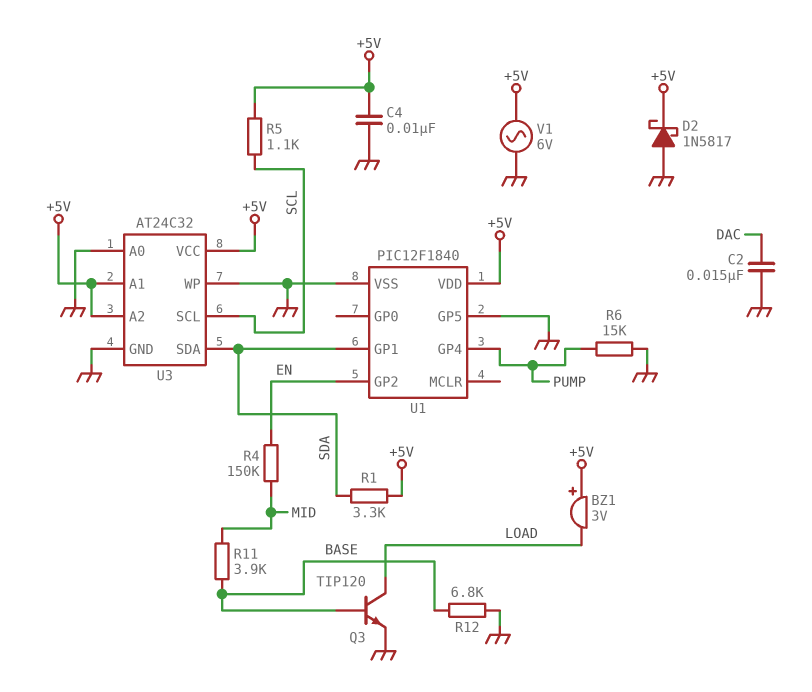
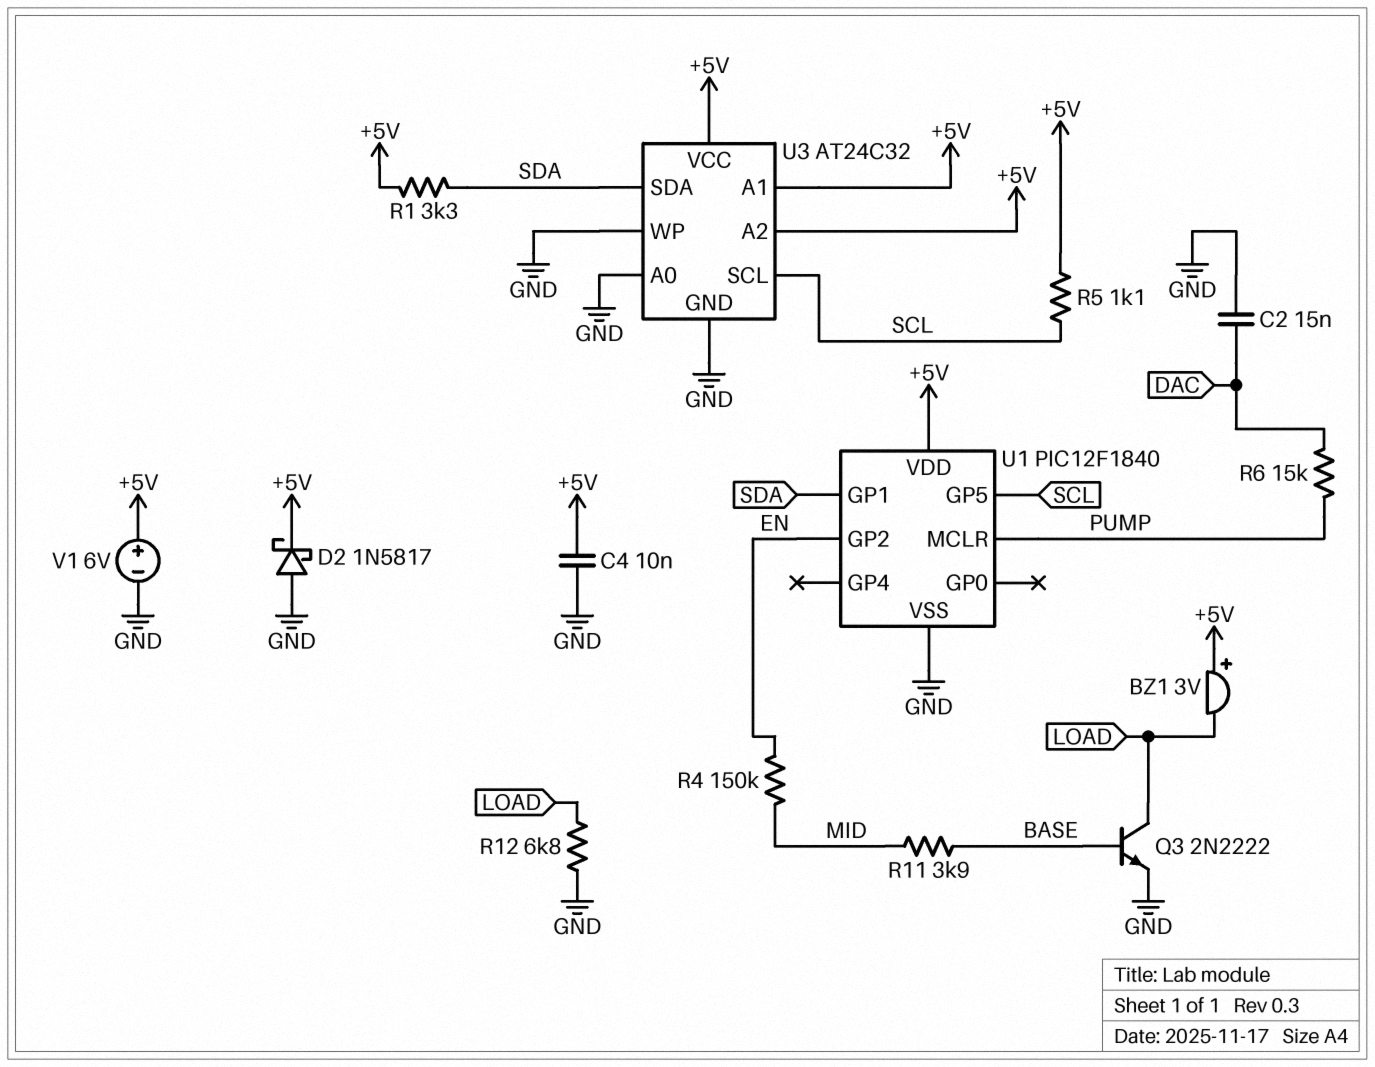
Q3: NPN TIP120 (B BASE, C LOAD, E GND) -> NPN 2N2222 (B BASE, C LOAD, E GND)
R6: 15k (GND, PUMP) -> 15k (DAC, PUMP)
R12: 6.8k (BASE, GND) -> 6.8k (GND, LOAD)
U1 pin GP4: PUMP -> none
U1 pin GP5: GND -> SCL
U1 pin MCLR: none -> PUMP
V1: AC 6V (+5V, GND) -> 6V (plus +5V, minus GND)

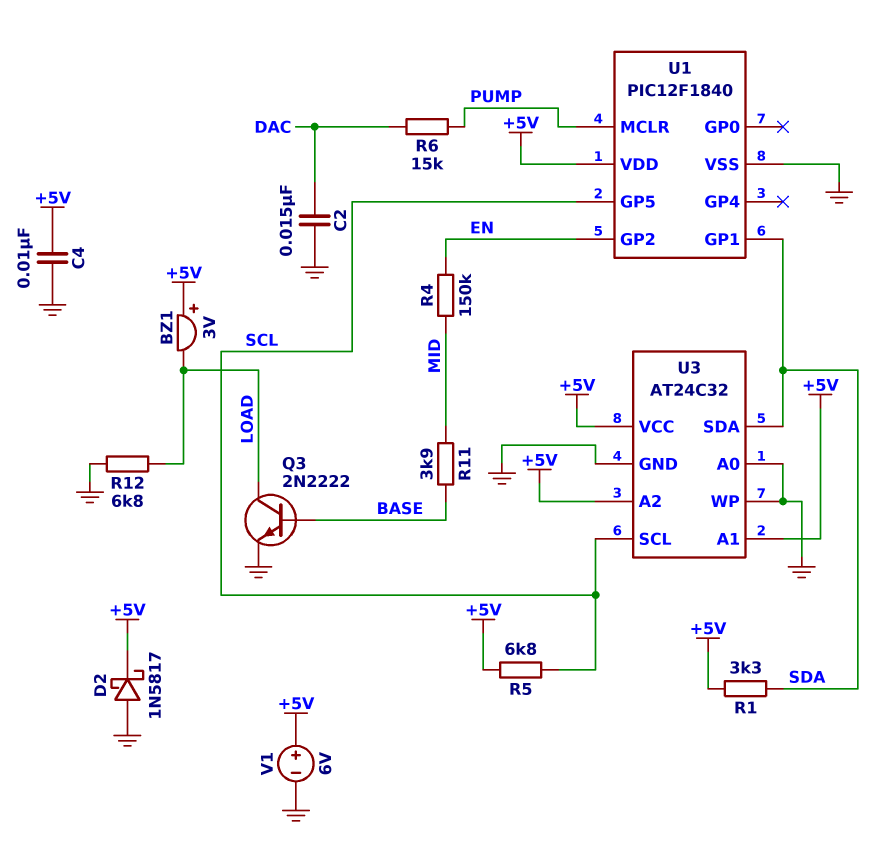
R5: 1.1k (+5V, SCL) -> 6.8k (+5V, SCL)

